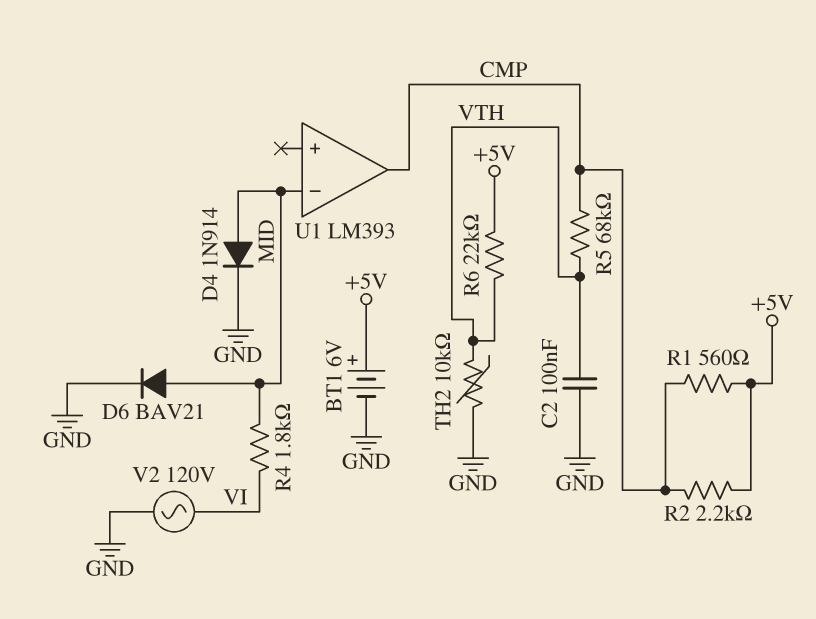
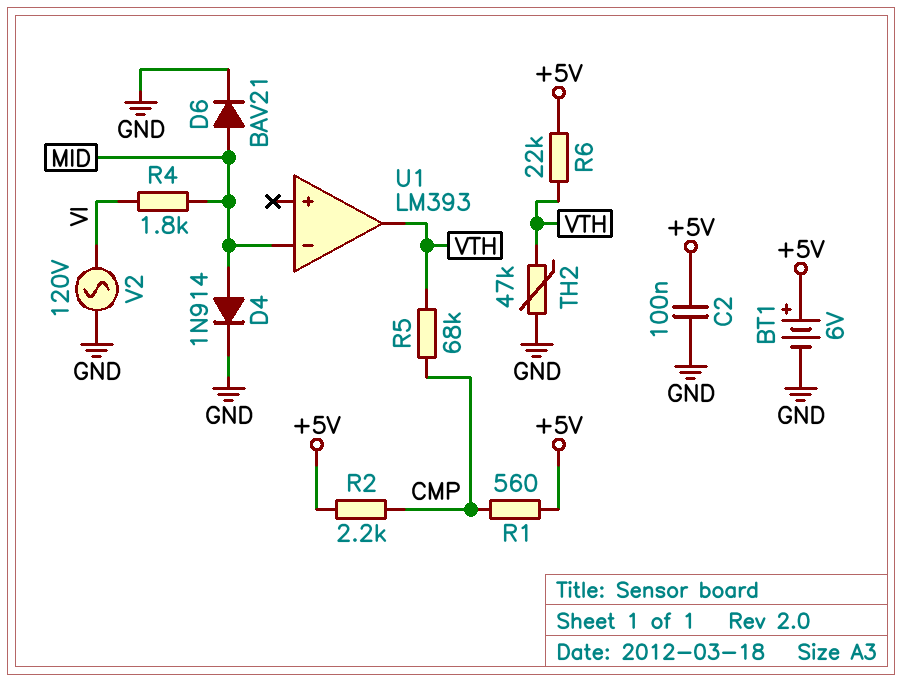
C2: 100nF (GND, VTH) -> 100nF (+5V, GND)
TH2: 10k (GND, VTH) -> 47k (GND, VTH)
U1 pin out: CMP -> VTH

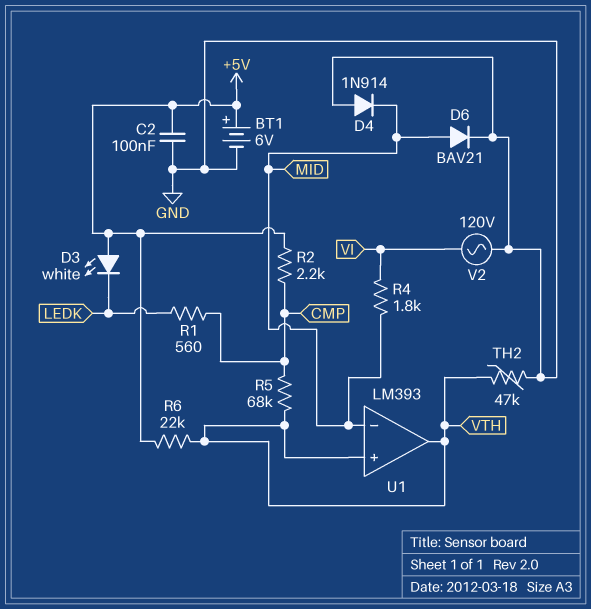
D3: none -> LED white (A +5V, K LEDK)
D4: diode 1N914 (A MID, K GND) -> diode 1N914 (A GND, K MID)
R1: 560 (+5V, CMP) -> 560 (CMP, LEDK)
U1 pin in+: none -> VTH

